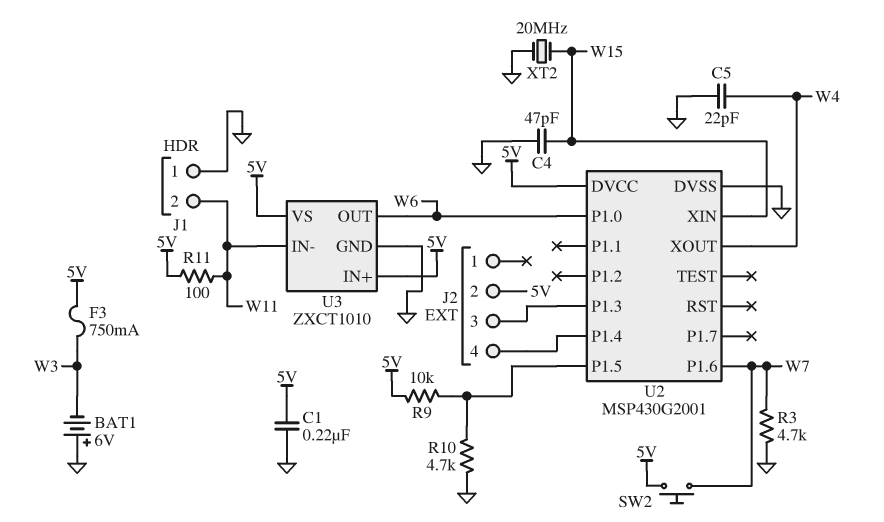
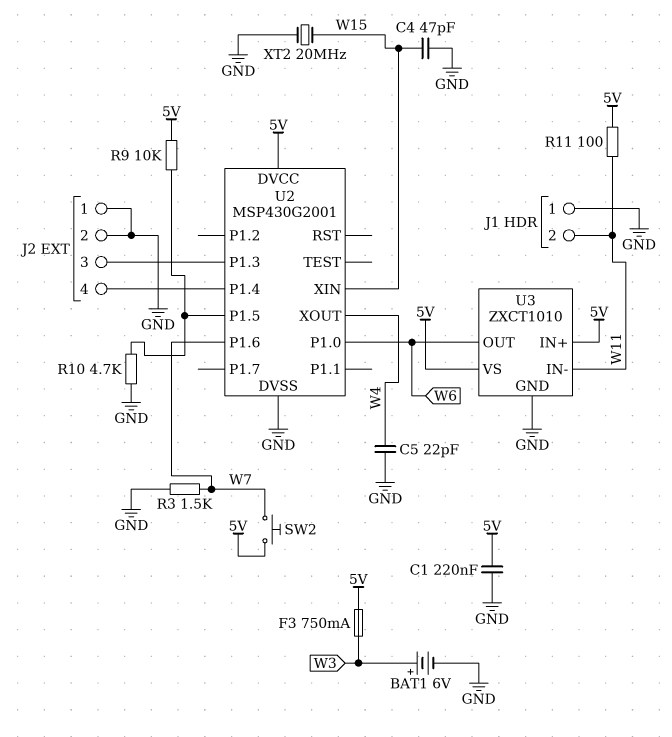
BAT1: 6V (plus GND, minus W3) -> 6V (plus W3, minus GND)
J2 pin 1: none -> GND
J2 pin 2: 5V -> GND
R3: 4.7k (GND, W7) -> 1.5k (GND, W7)

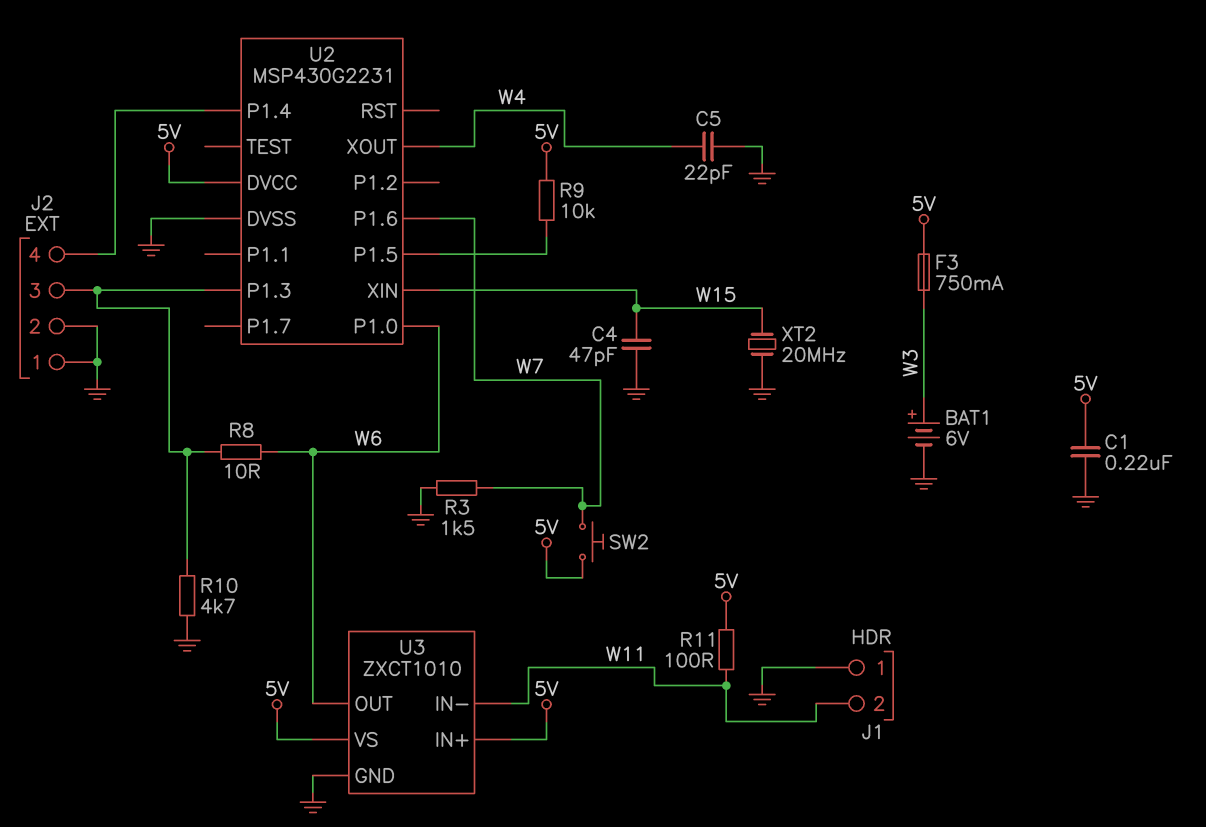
R8: none -> 10 (J2/3, W6)
R10: 4.7k (GND, U2/P1.5) -> 4.7k (GND, J2/3)
U2: MSP430G2001 -> MSP430G2231

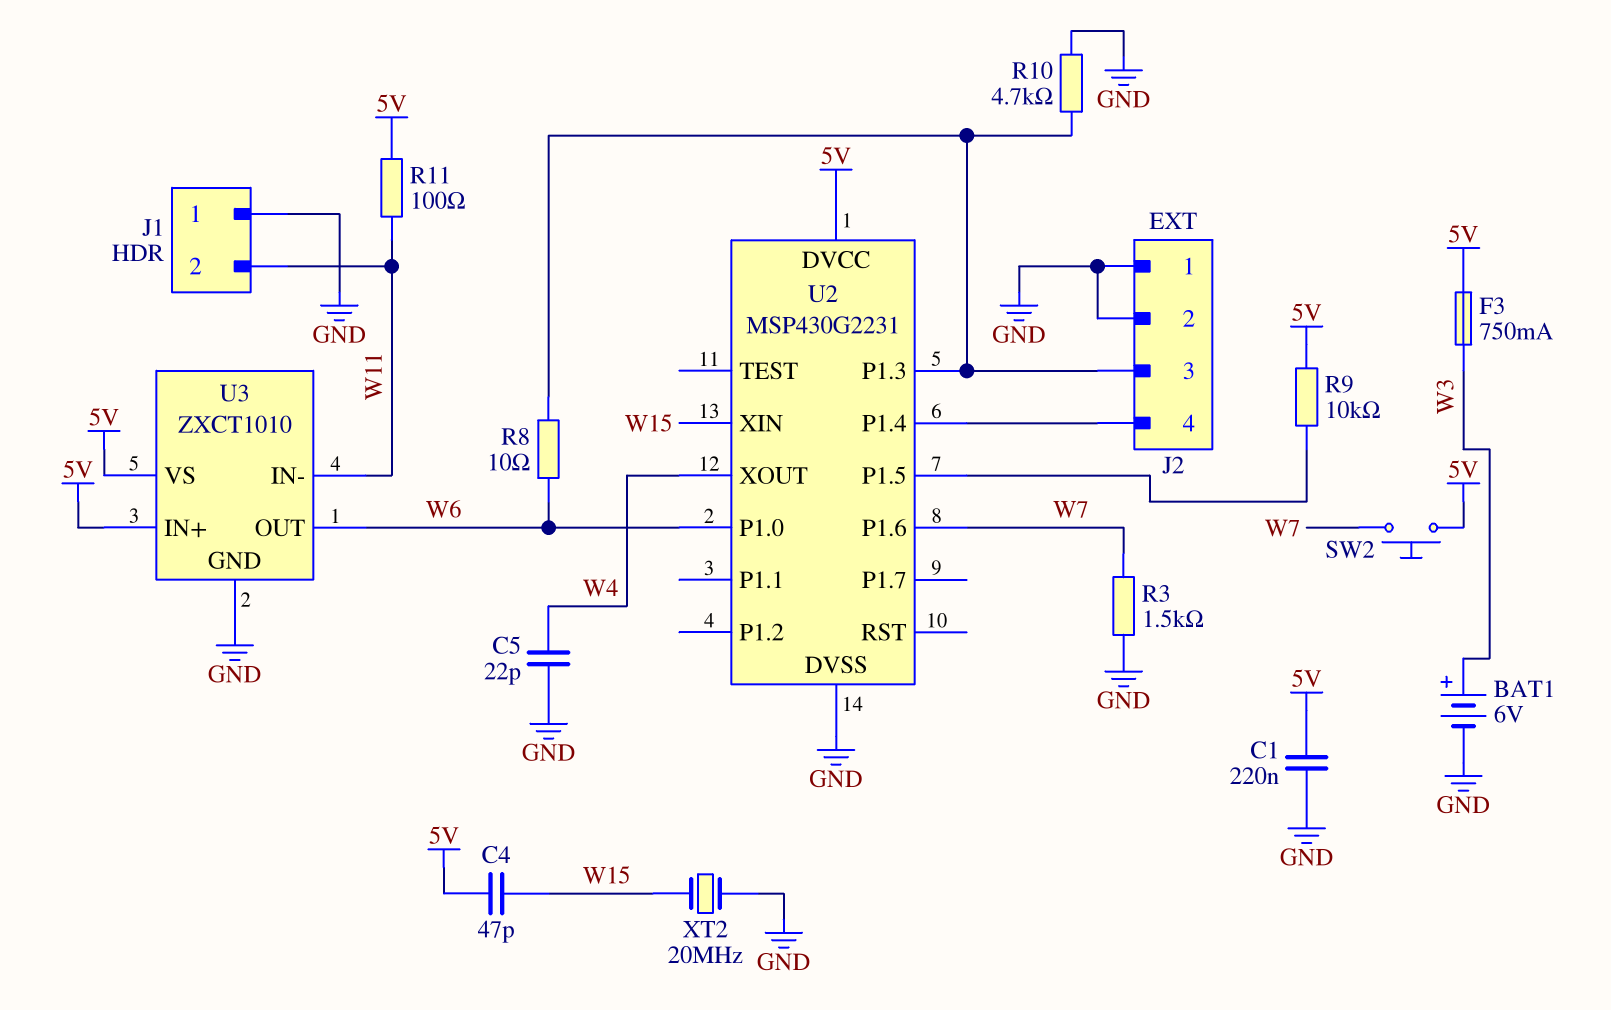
C4: 47pF (GND, W15) -> 47pF (5V, W15)

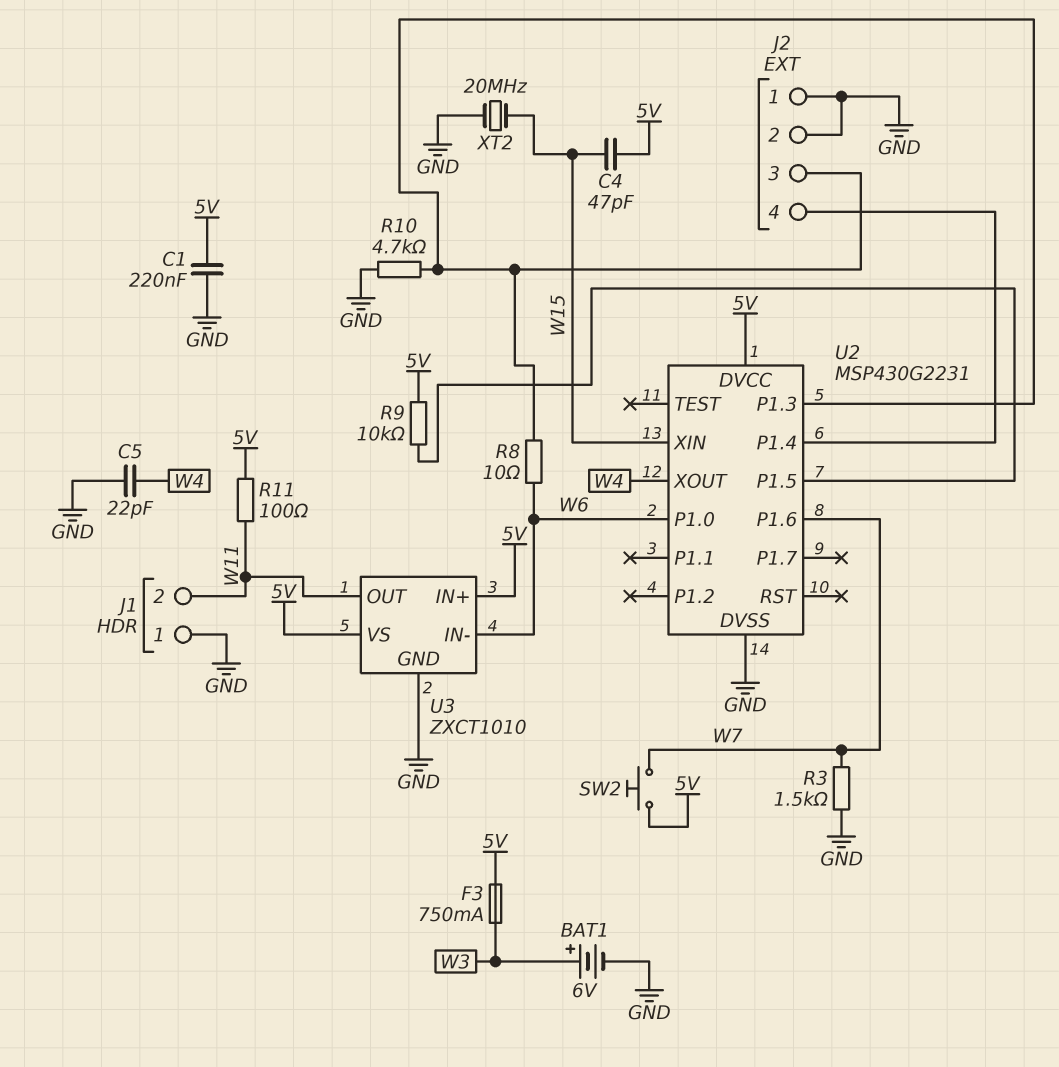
U3 pin IN-: W11 -> W6
U3 pin OUT: W6 -> W11

